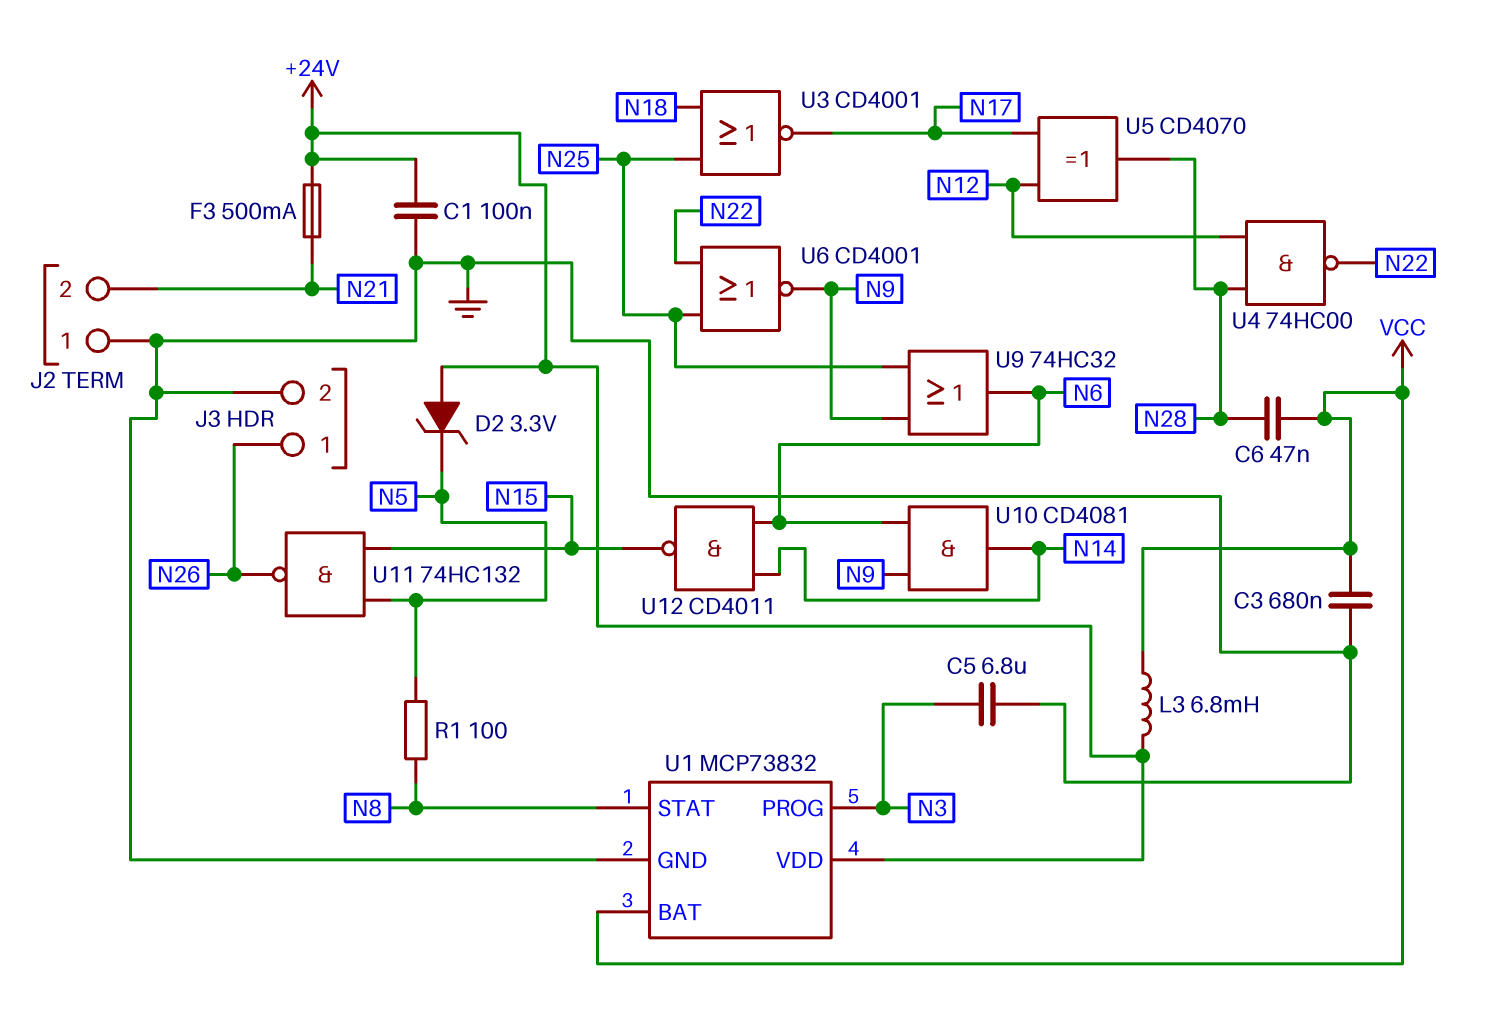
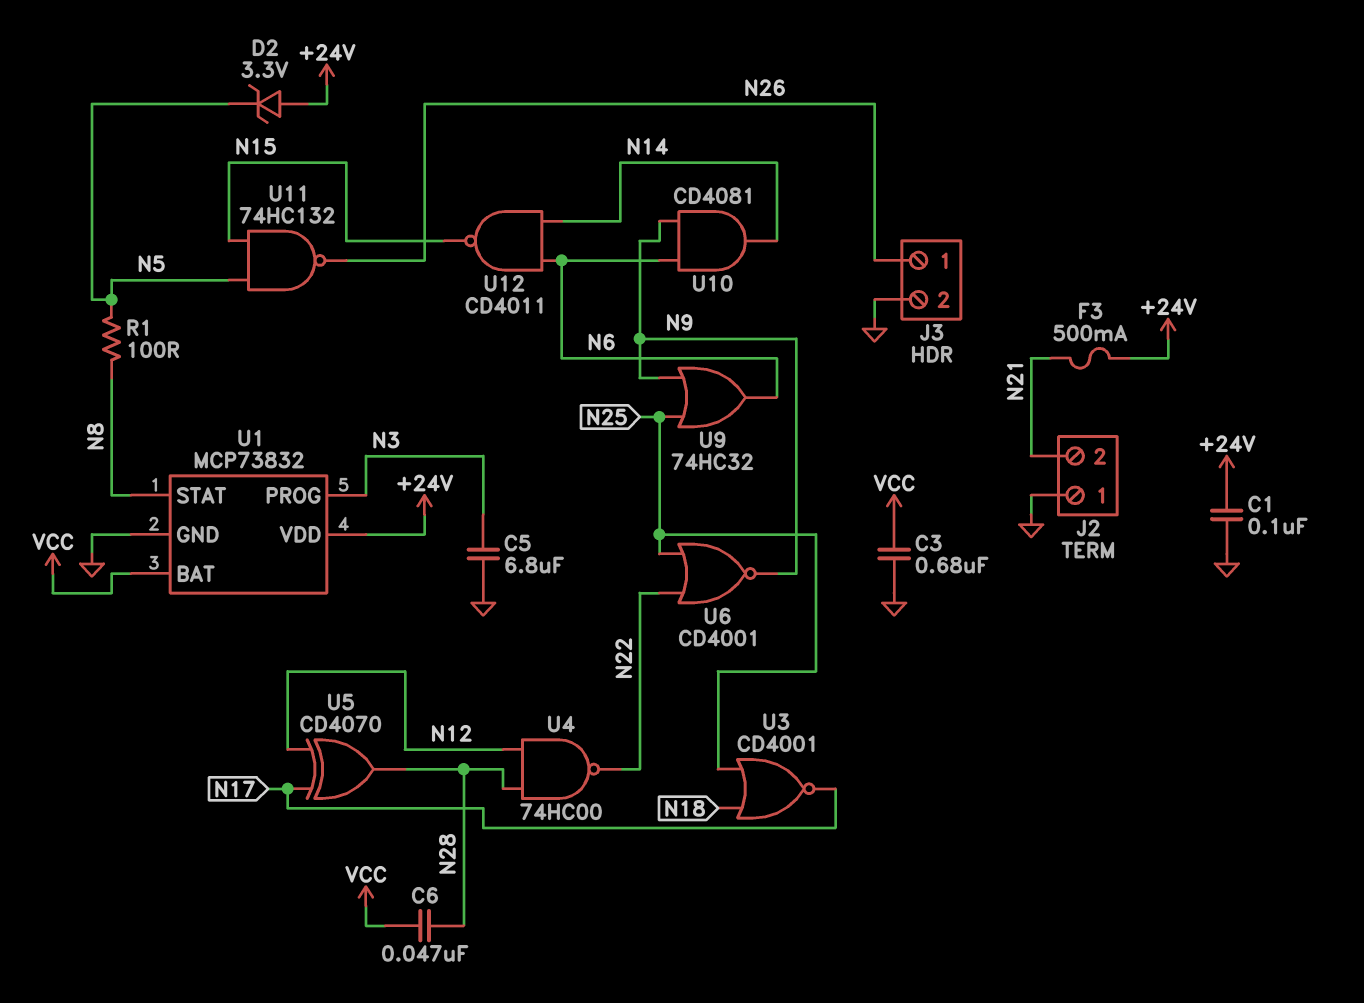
L3: 6.8mH (+24V, VCC) -> none

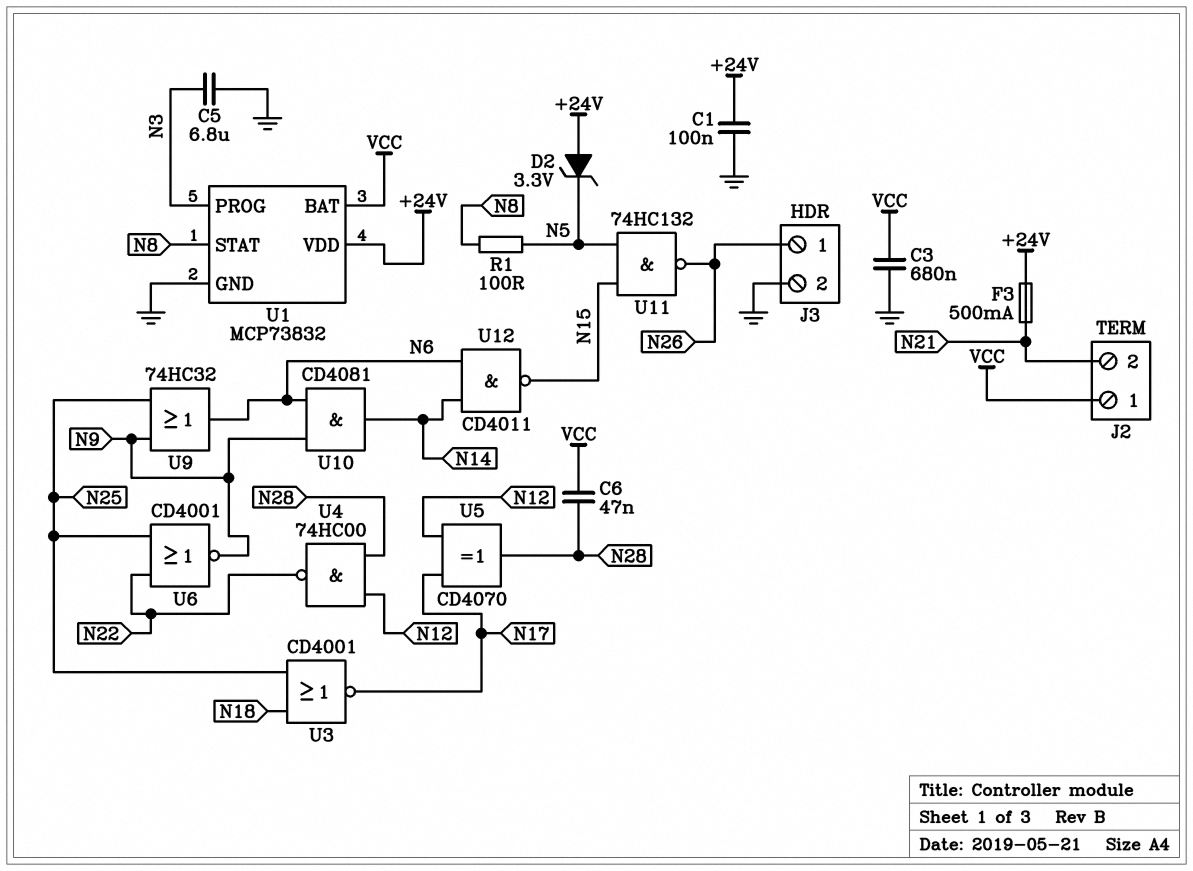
J2 pin 1: GND -> VCC

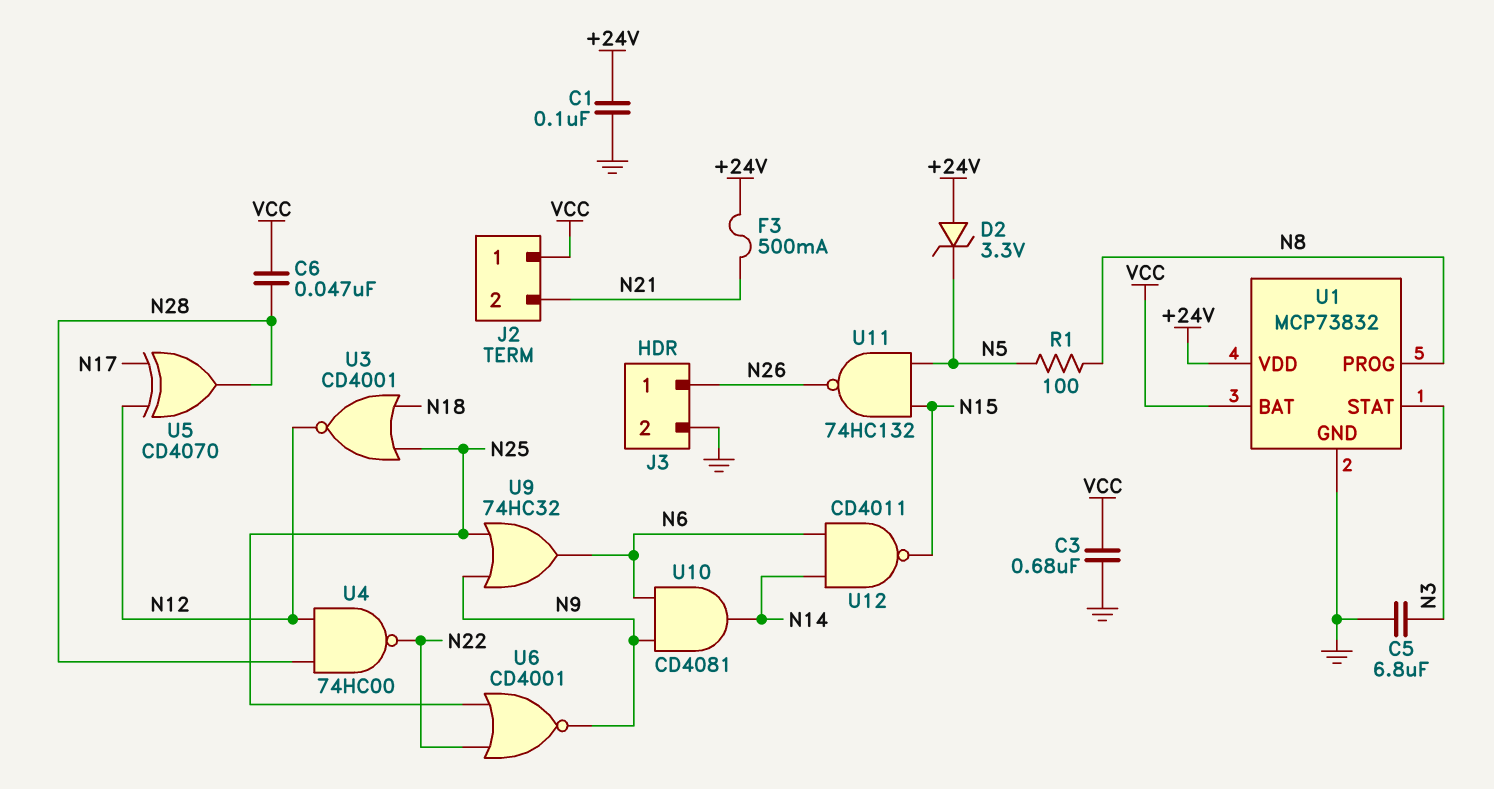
U1 pin PROG: N3 -> N8
U1 pin STAT: N8 -> N3
U3: NOR CD4001 (in N18, in N25, out N17) -> NOR CD4001 (in N18, in N25, out N12)

